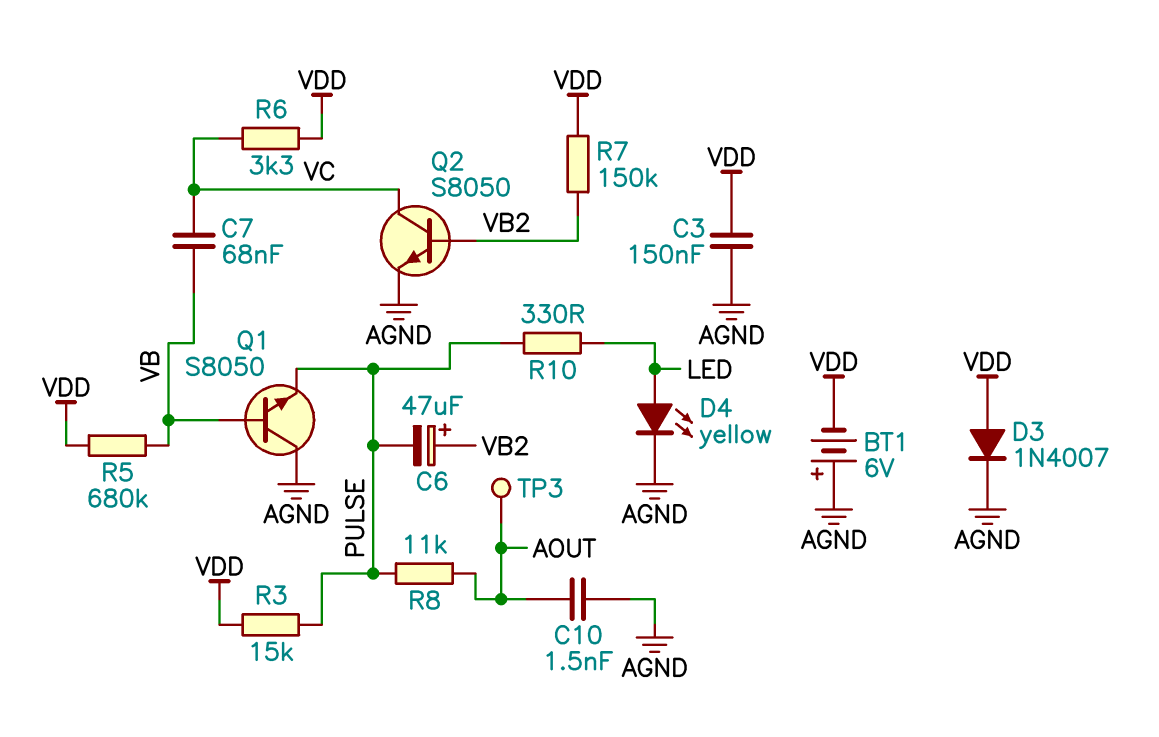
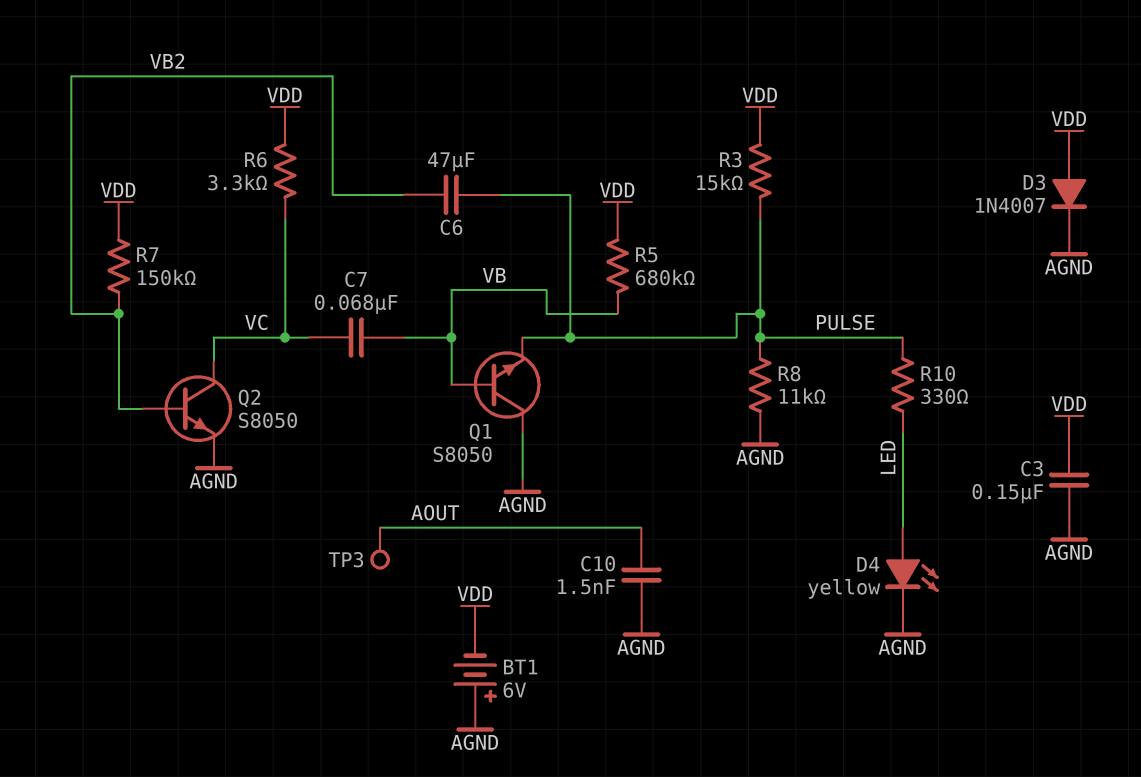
C6: 47uF (plus VB2, minus PULSE) -> 47uF (PULSE, VB2)
R8: 11k (AOUT, PULSE) -> 11k (AGND, PULSE)

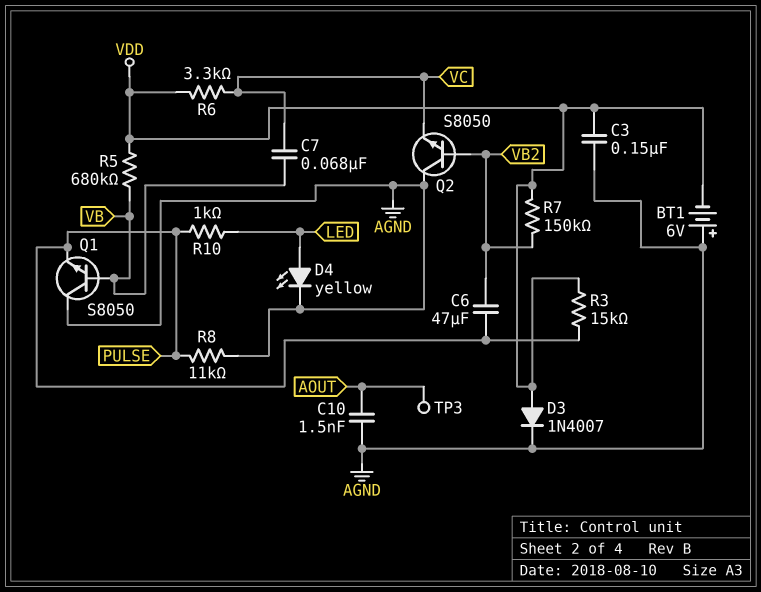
Q2: NPN S8050 (B VB2, C VC, E AGND) -> NPN S8050 (B VB2, C AGND, E VC)
R10: 330 (LED, PULSE) -> 1k (LED, PULSE)

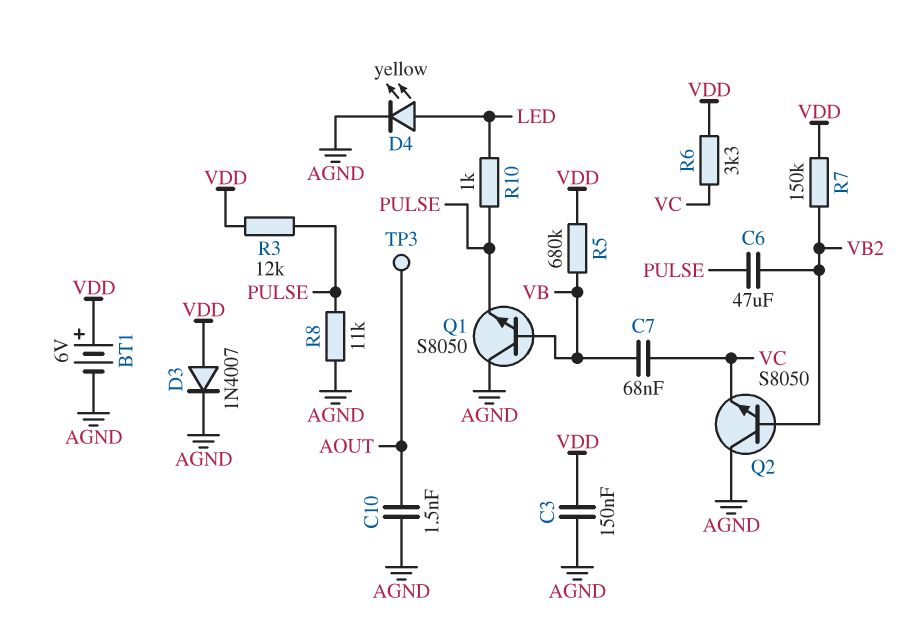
BT1: 6V (plus AGND, minus VDD) -> 6V (plus VDD, minus AGND)
R3: 15k (PULSE, VDD) -> 12k (PULSE, VDD)

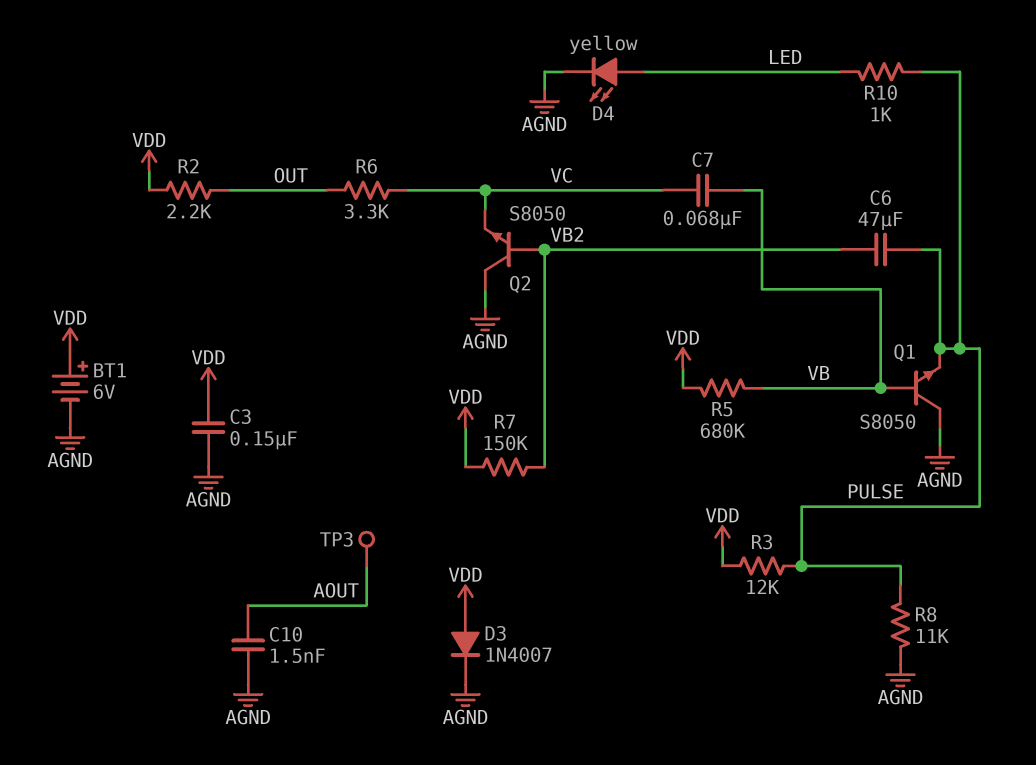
R2: none -> 2.2k (OUT, VDD)
R6: 3.3k (VC, VDD) -> 3.3k (OUT, VC)

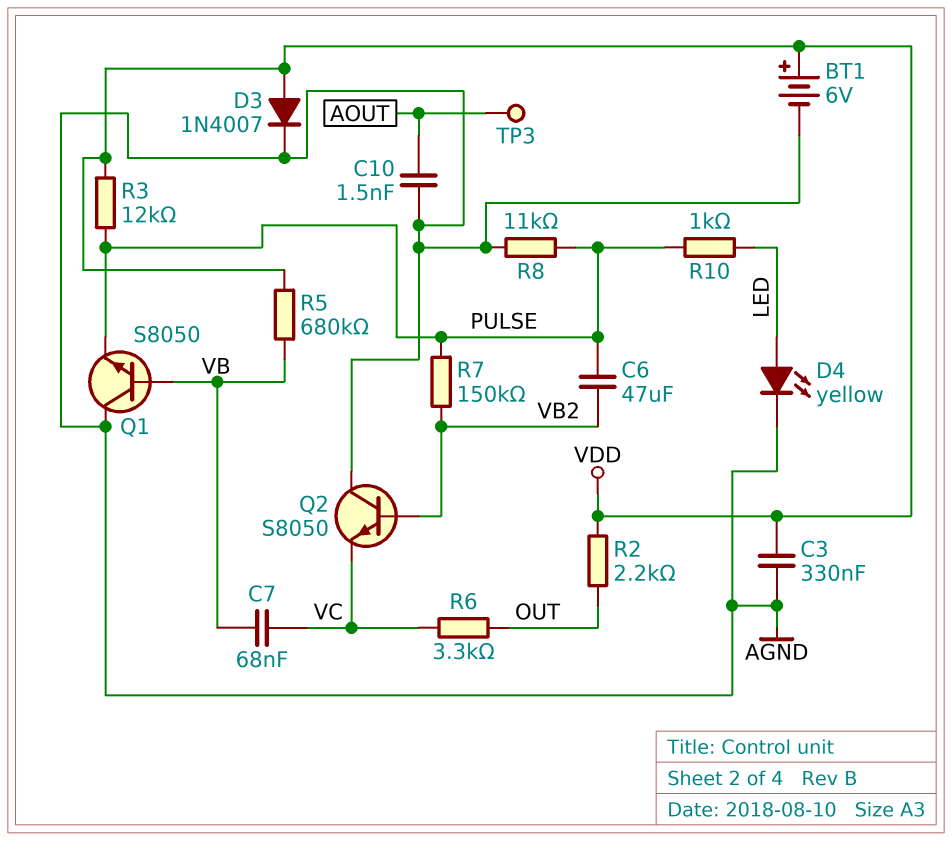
C3: 150nF (AGND, VDD) -> 330nF (AGND, VDD)
R7: 150k (VB2, VDD) -> 150k (PULSE, VB2)

